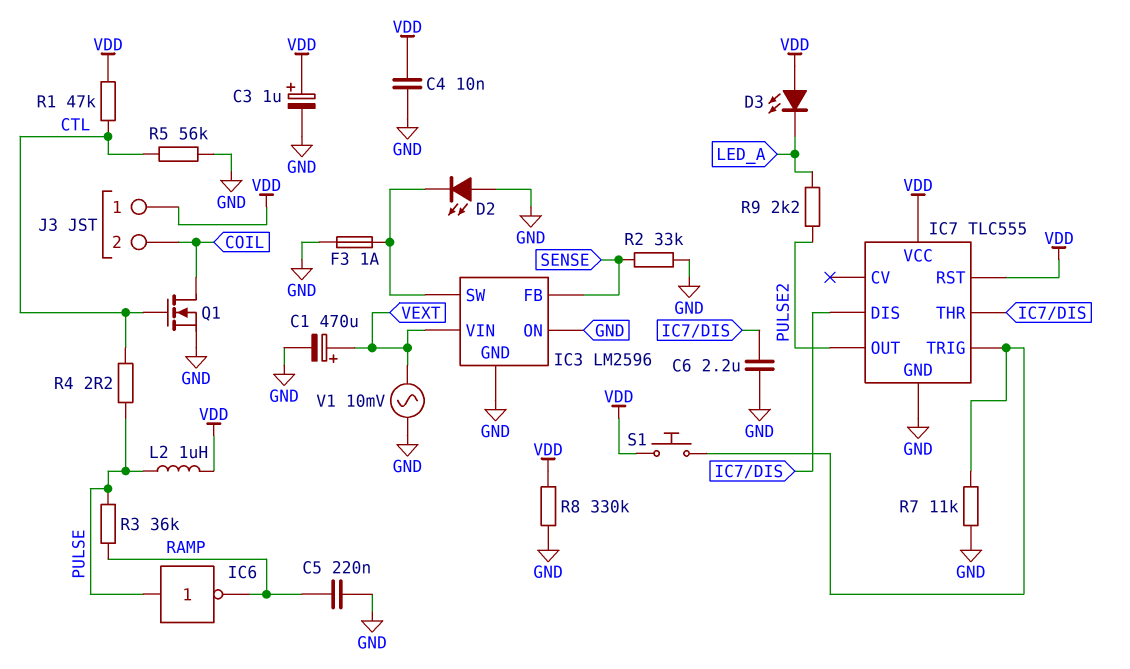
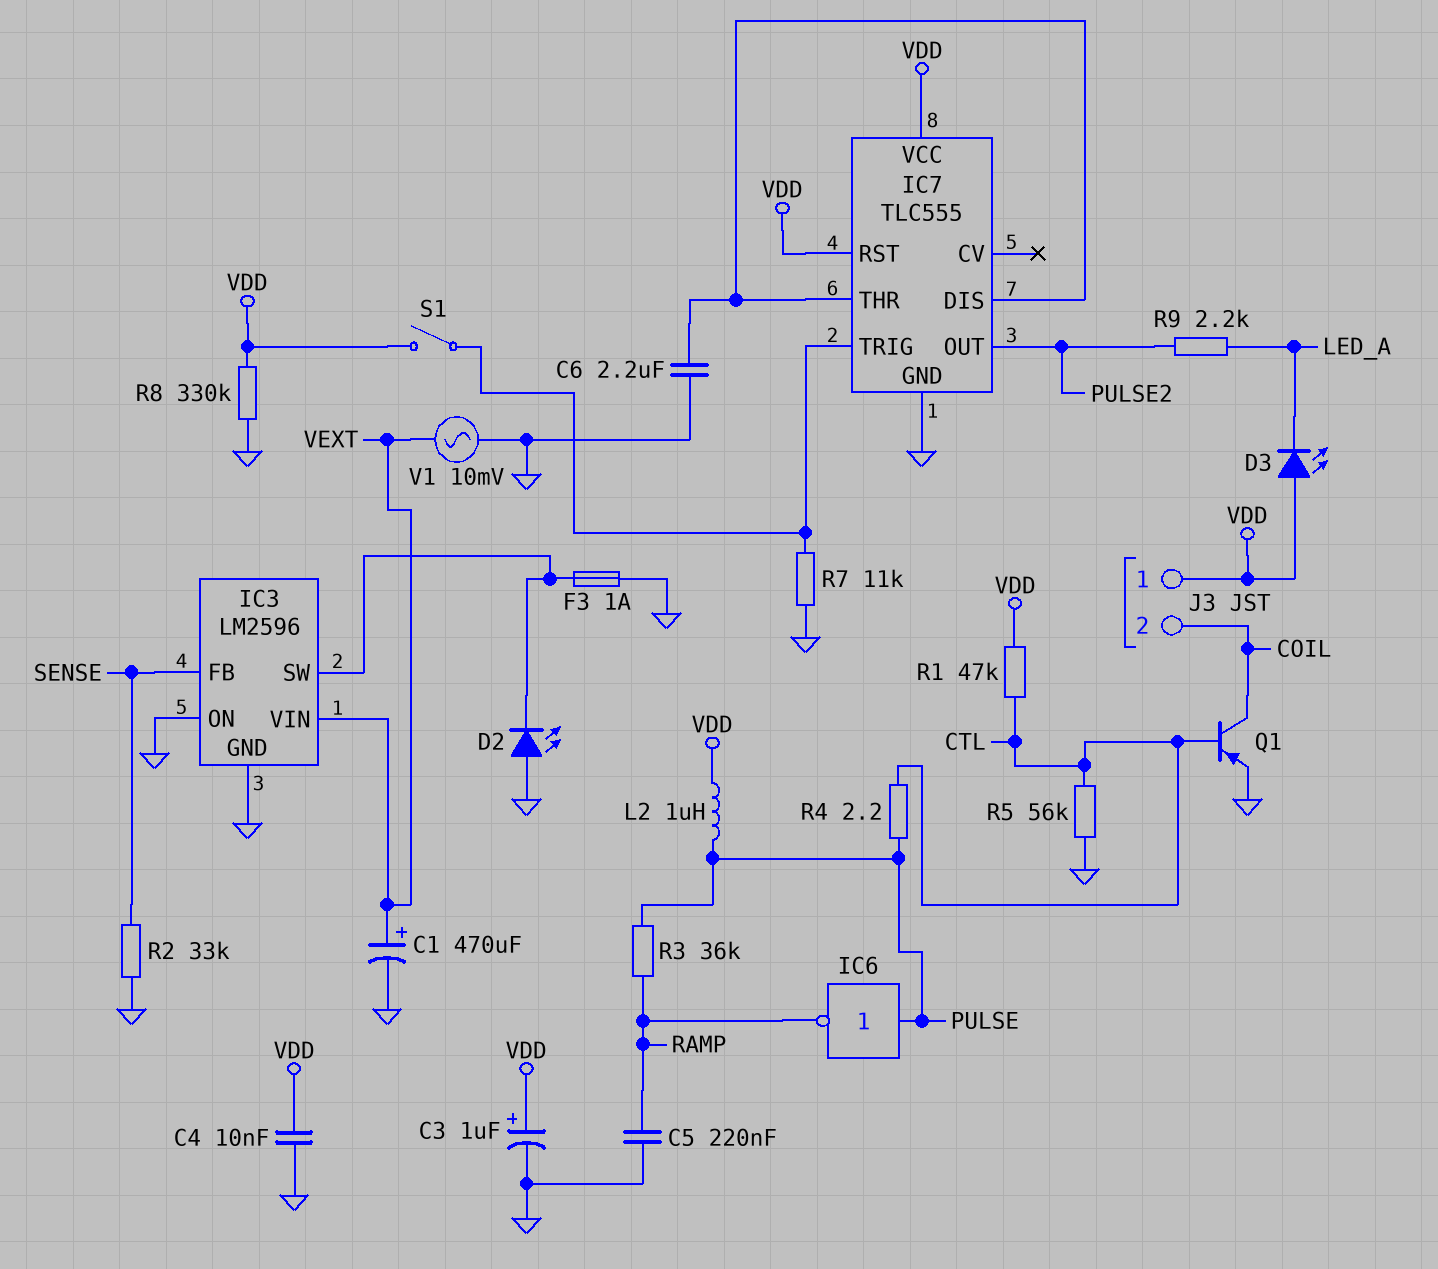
Q1: NMOS (G CTL, D COIL, S GND) -> PNP (B CTL, C COIL, E GND)
S1: button (IC7/TRIG, VDD) -> switch (IC7/TRIG, VDD)

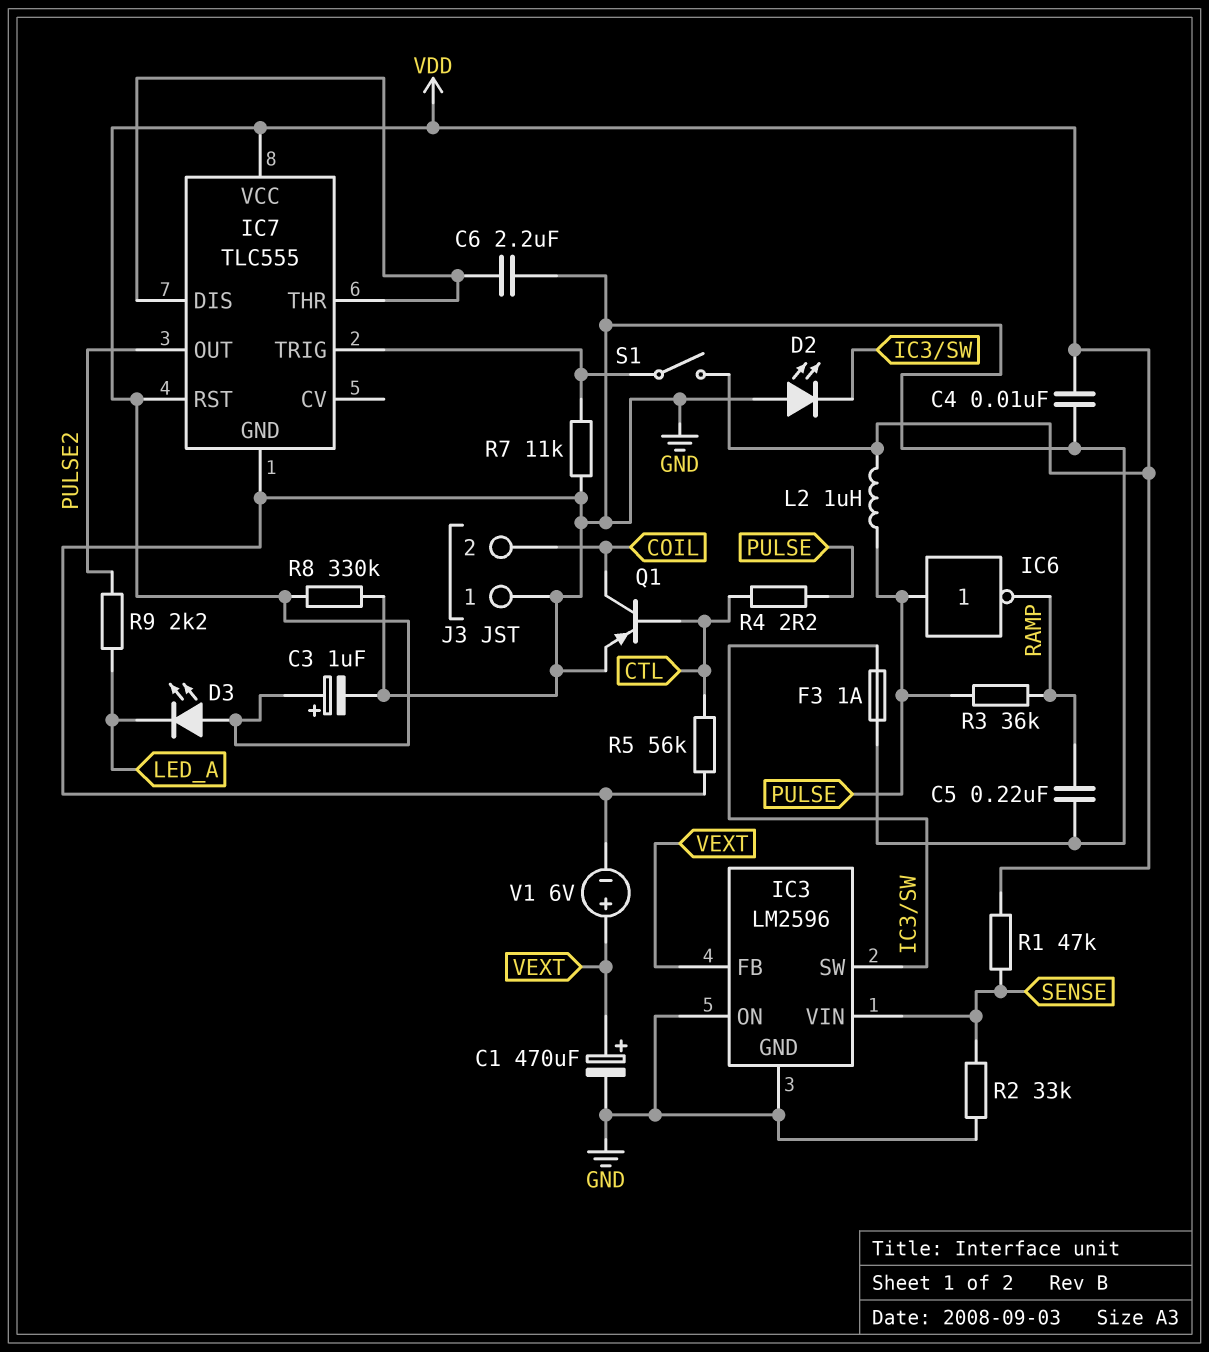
IC3 pin FB: SENSE -> VEXT
IC3 pin VIN: VEXT -> SENSE
J3 pin 1: VDD -> GND
R1: 47k (CTL, VDD) -> 47k (SENSE, VDD)
V1: AC 10mV (GND, VEXT) -> 6V (plus VEXT, minus GND)

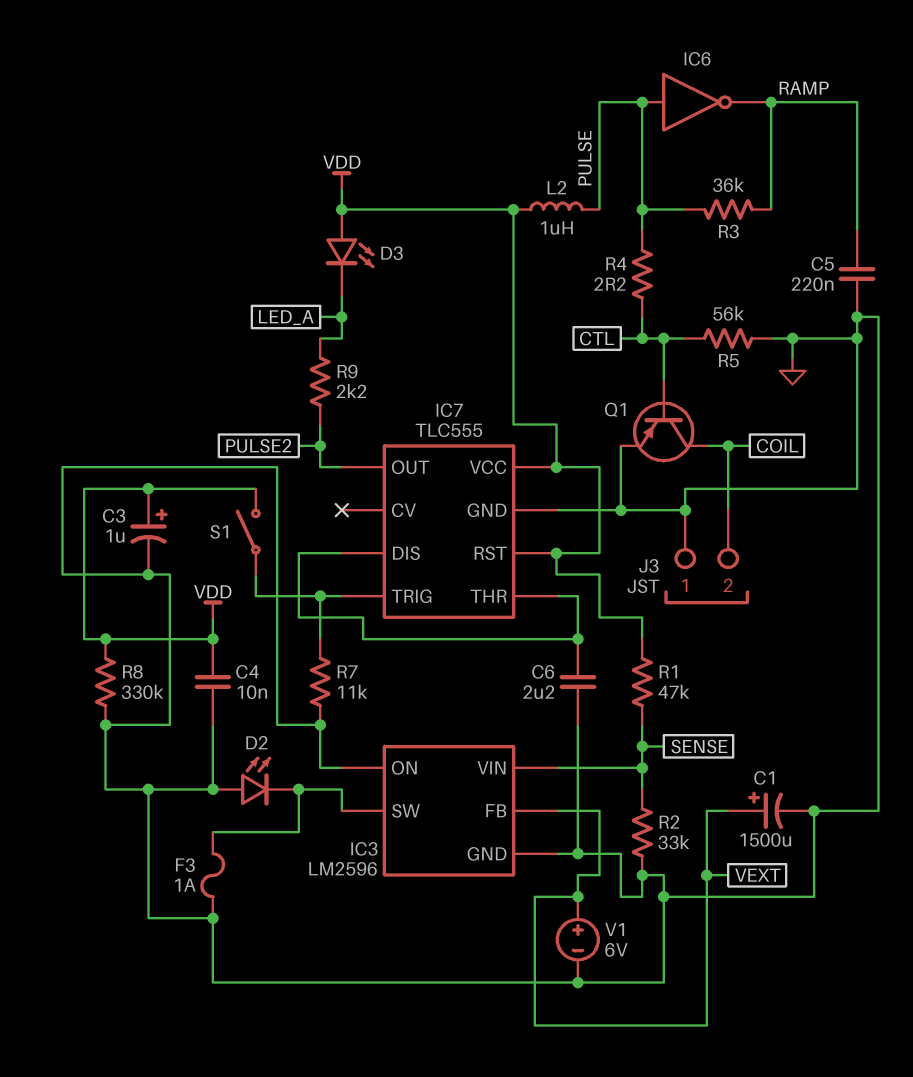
C1: 470uF (plus VEXT, minus GND) -> 1500uF (plus VEXT, minus GND)

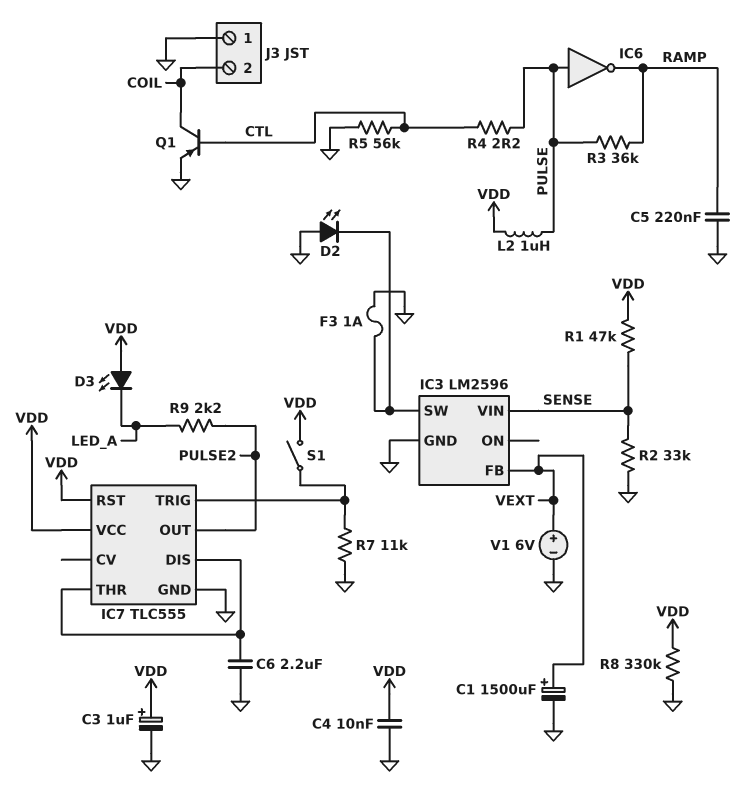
IC3 pin ON: GND -> none

